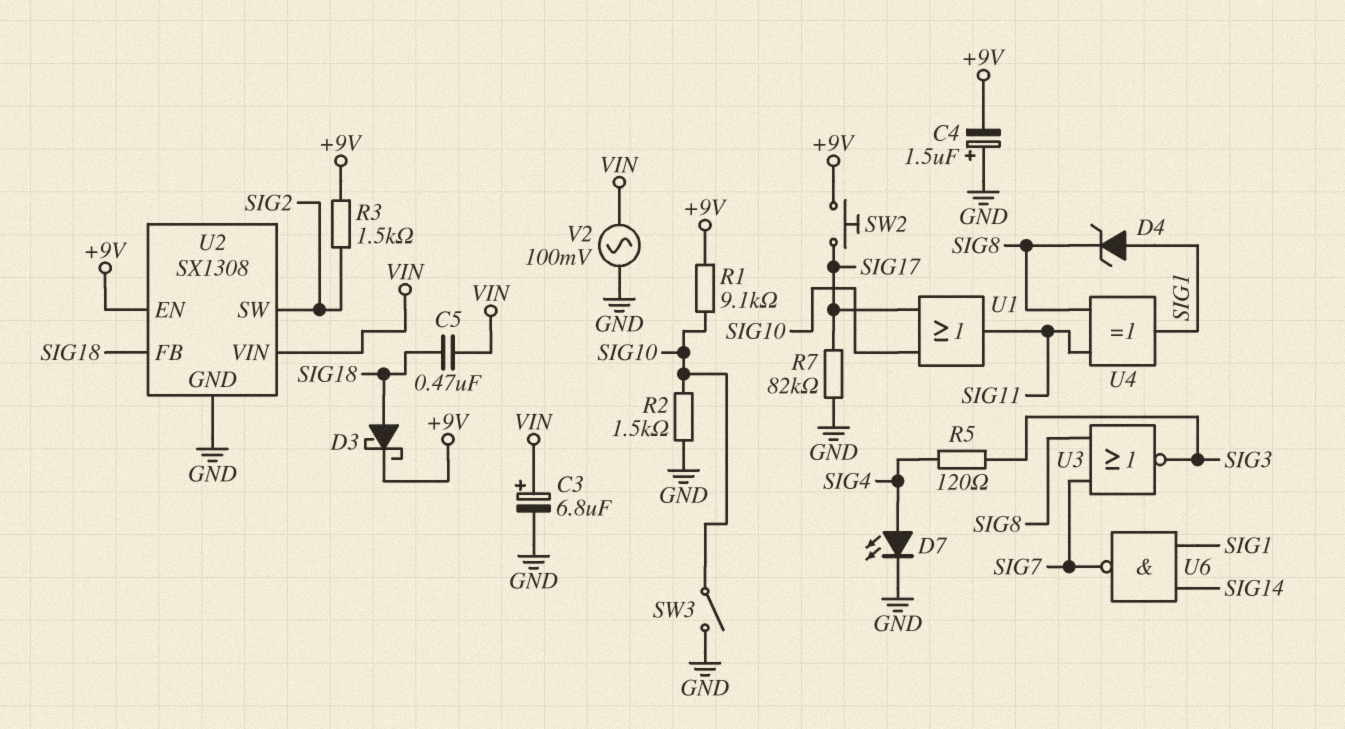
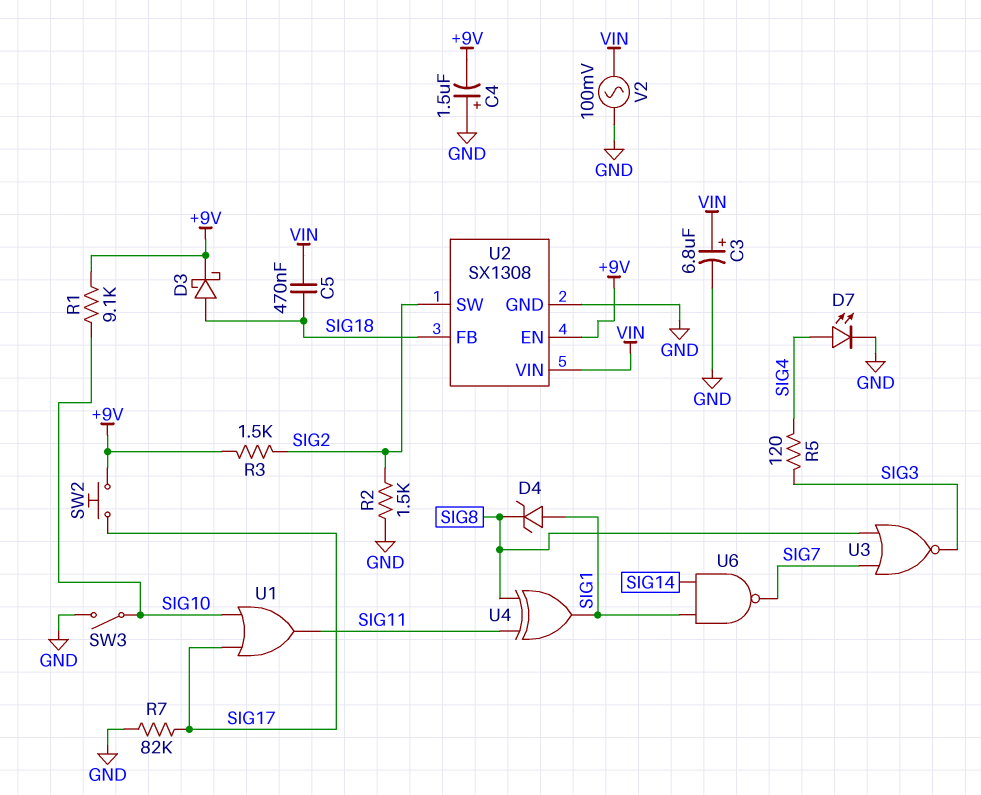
R2: 1.5k (GND, SIG10) -> 1.5k (GND, SIG2)

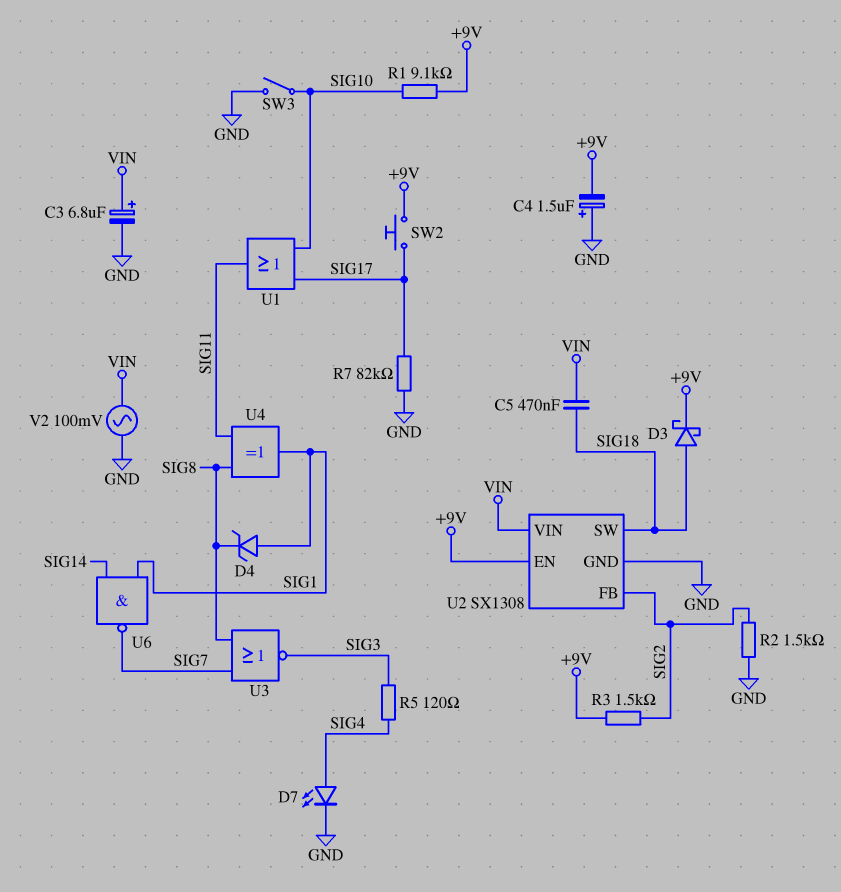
U2 pin FB: SIG18 -> SIG2
U2 pin SW: SIG2 -> SIG18

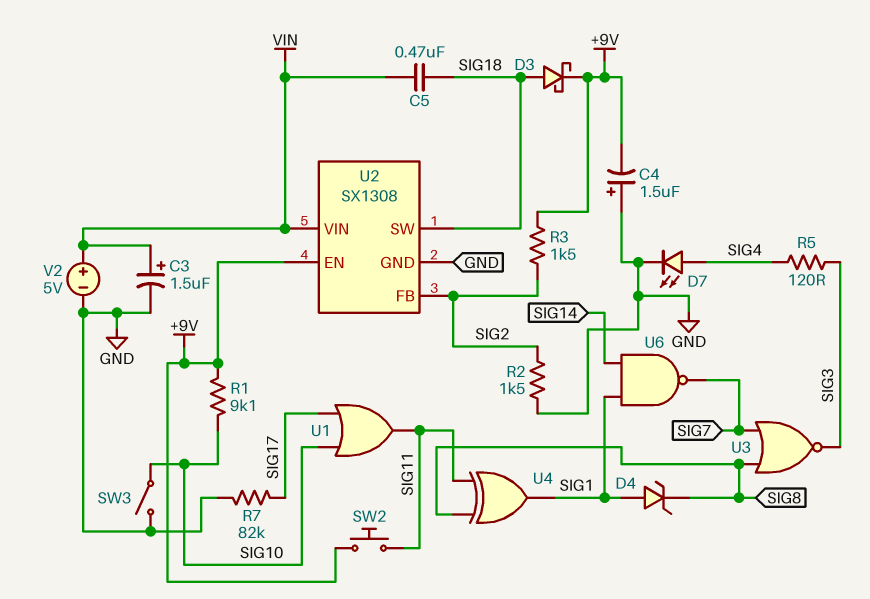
C3: 6.8uF (plus VIN, minus GND) -> 1.5uF (plus VIN, minus GND)
SW2: button (+9V, SIG17) -> button (+9V, SIG11)
V2: AC 100mV (GND, VIN) -> 5V (plus VIN, minus GND)

